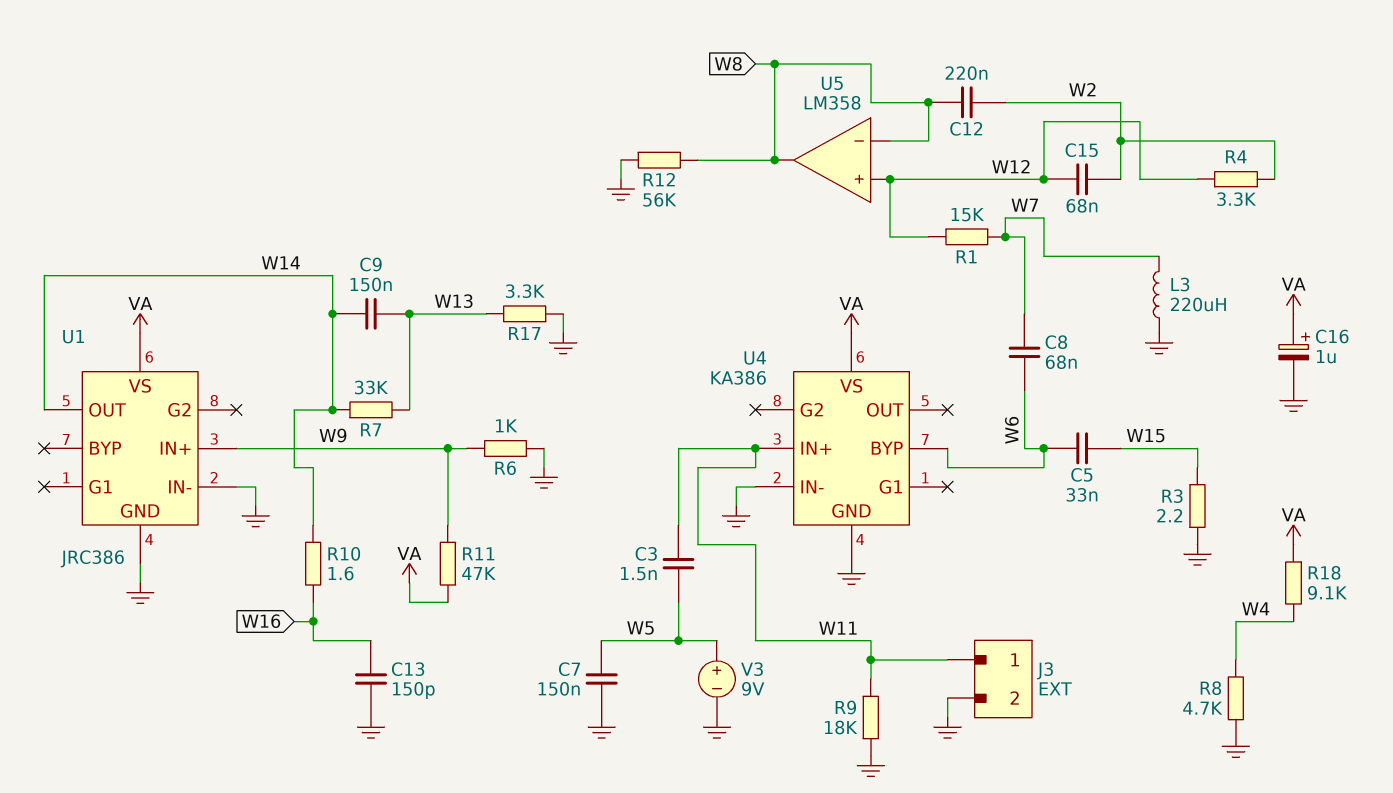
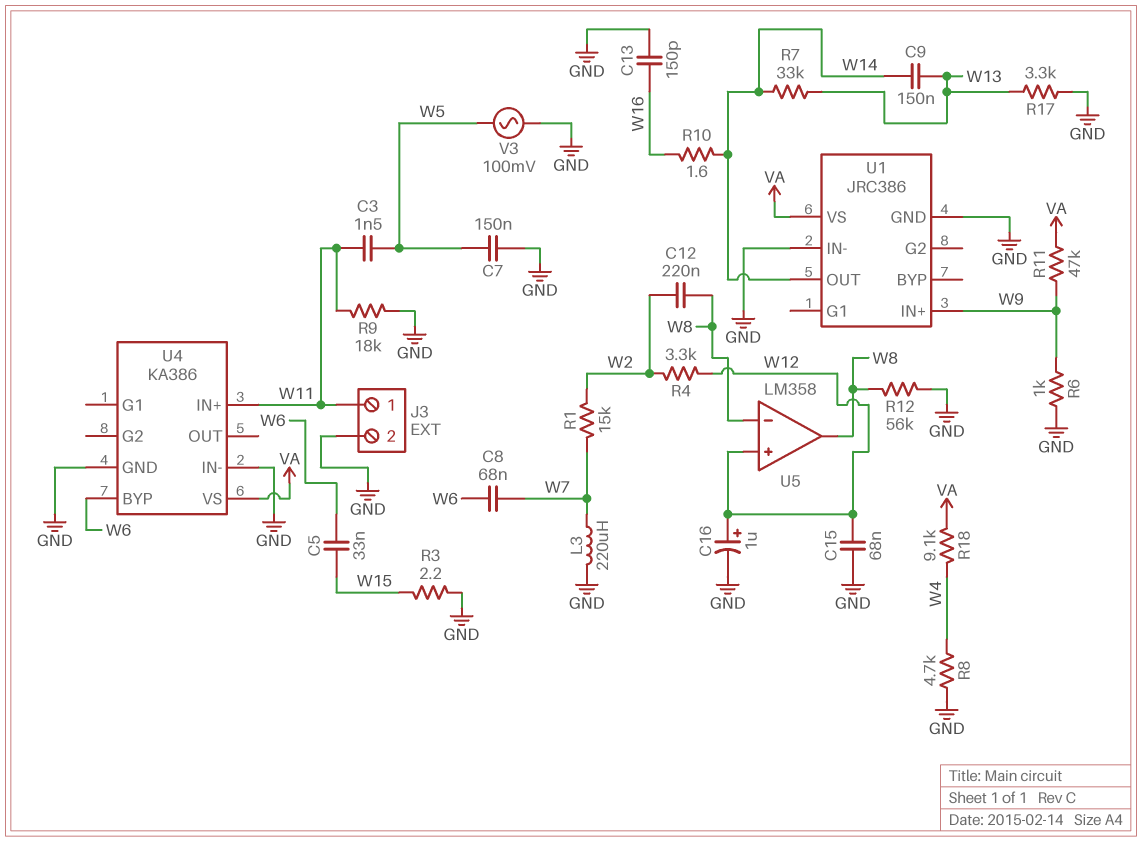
C15: 68nF (W2, W12) -> 68nF (GND, W12)
C16: 1uF (plus VA, minus GND) -> 1uF (plus W12, minus GND)
R1: 15k (W7, W12) -> 15k (W2, W7)
V3: 9V (plus W5, minus GND) -> AC 100mV (GND, W5)

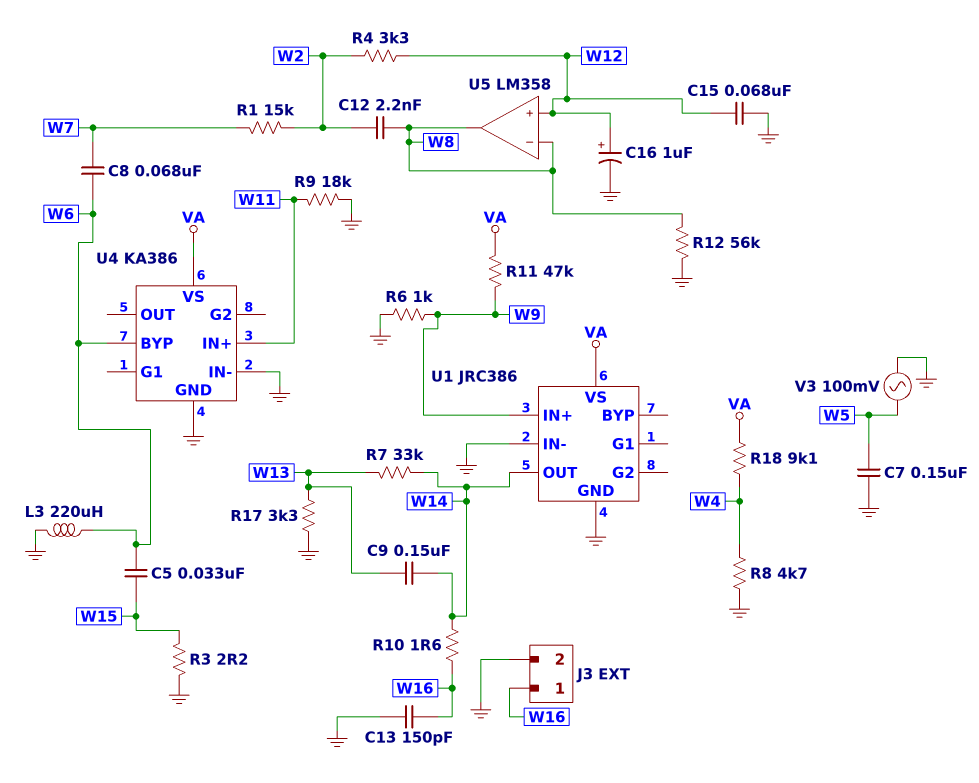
C3: 1.5nF (W5, W11) -> none
C12: 220nF (W2, W8) -> 2.2nF (W2, W8)
J3 pin 1: W11 -> W16
L3: 220uH (GND, W7) -> 220uH (GND, W6)

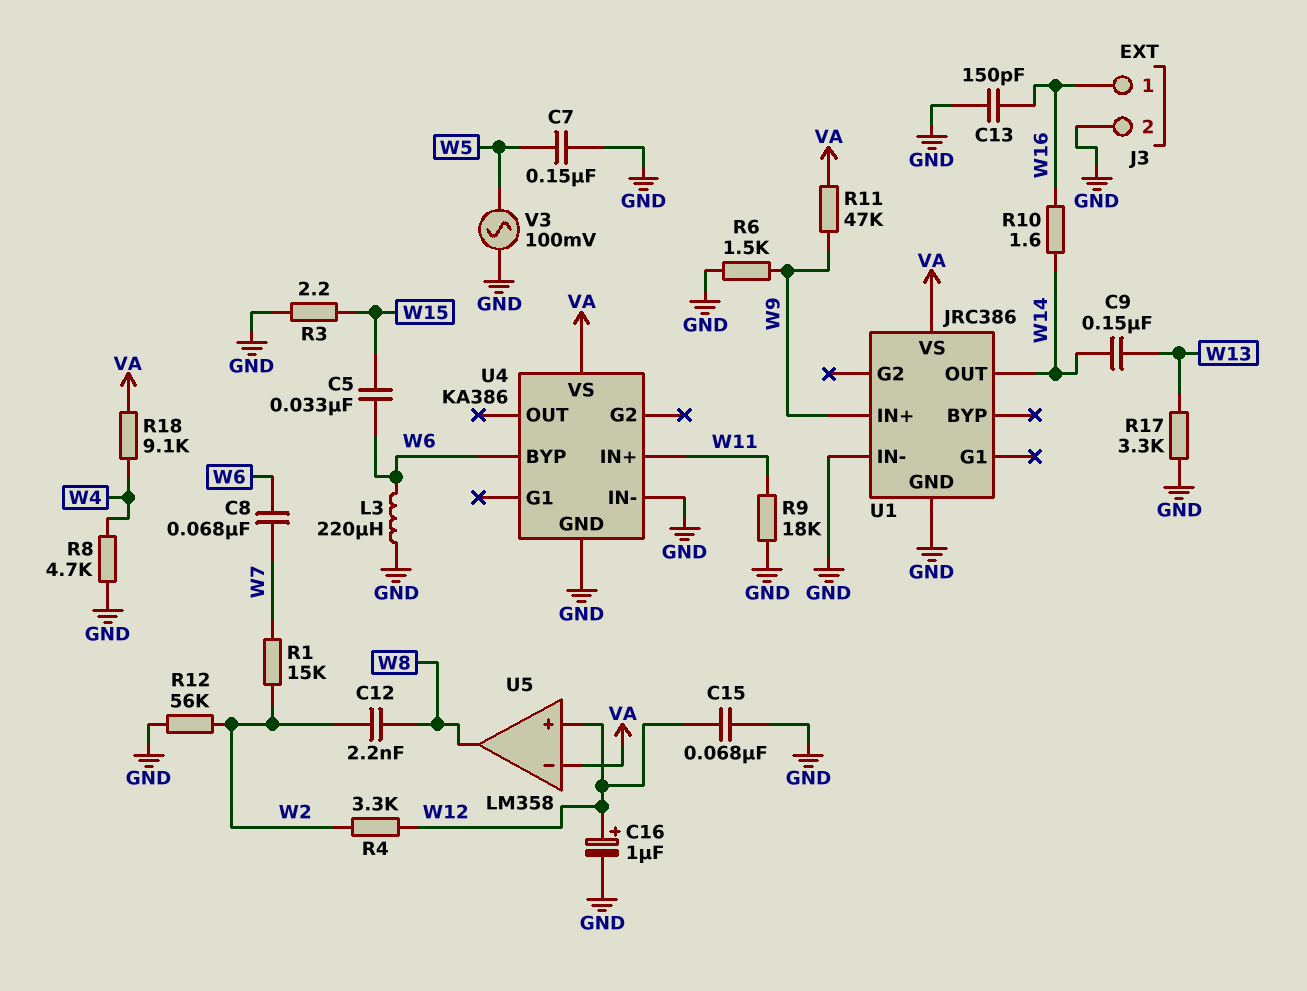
R6: 1k (GND, W9) -> 1.5k (GND, W9)
R7: 33k (W13, W14) -> none
R12: 56k (GND, W8) -> 56k (GND, W2)
U5 pin in-: W8 -> VA

